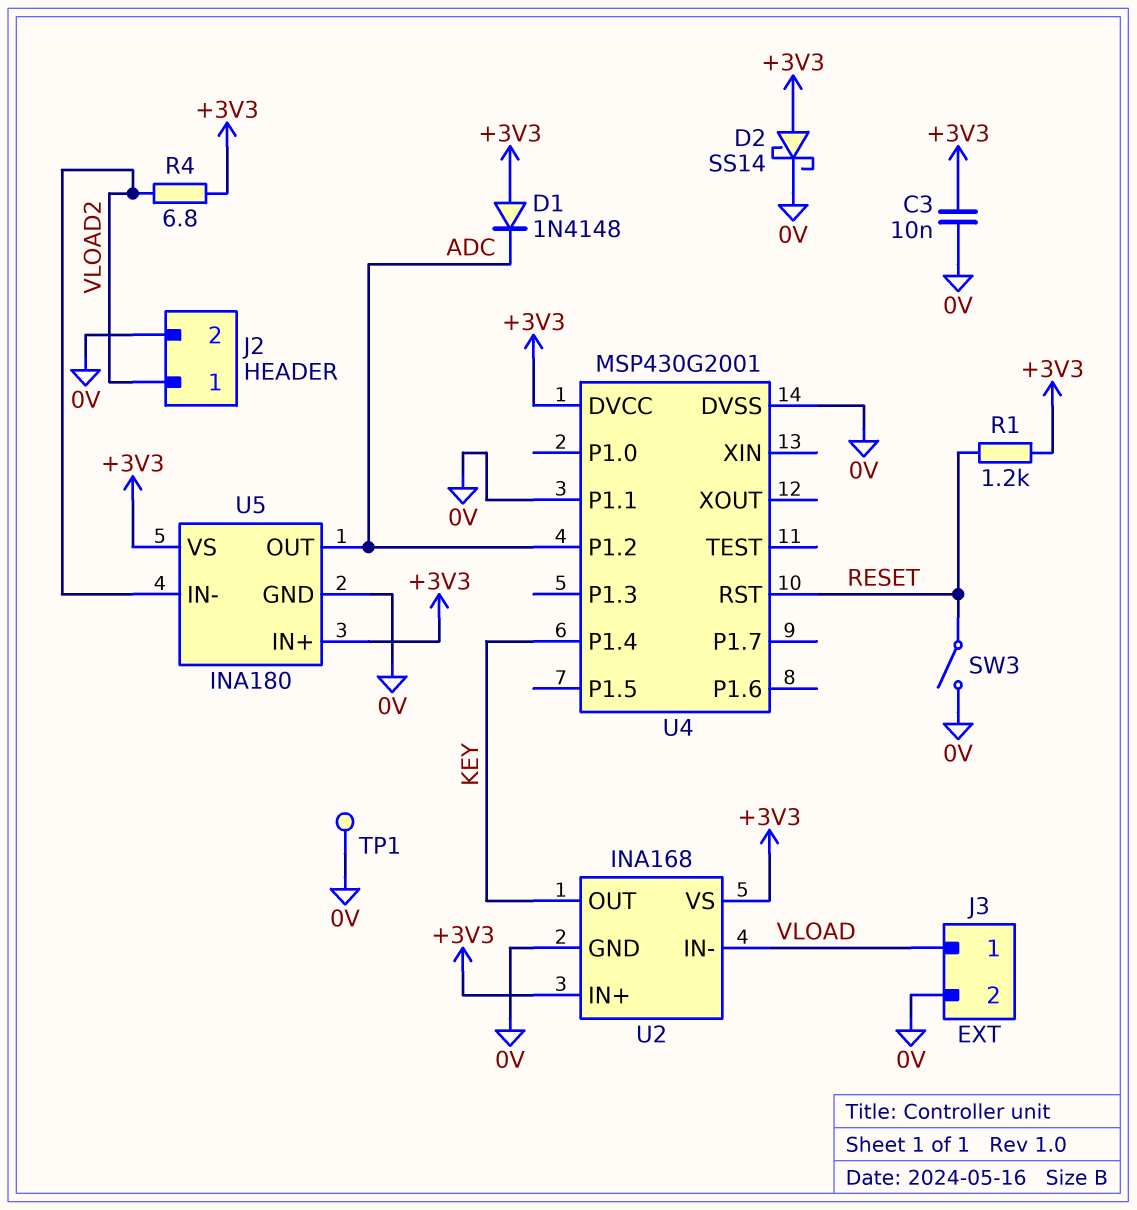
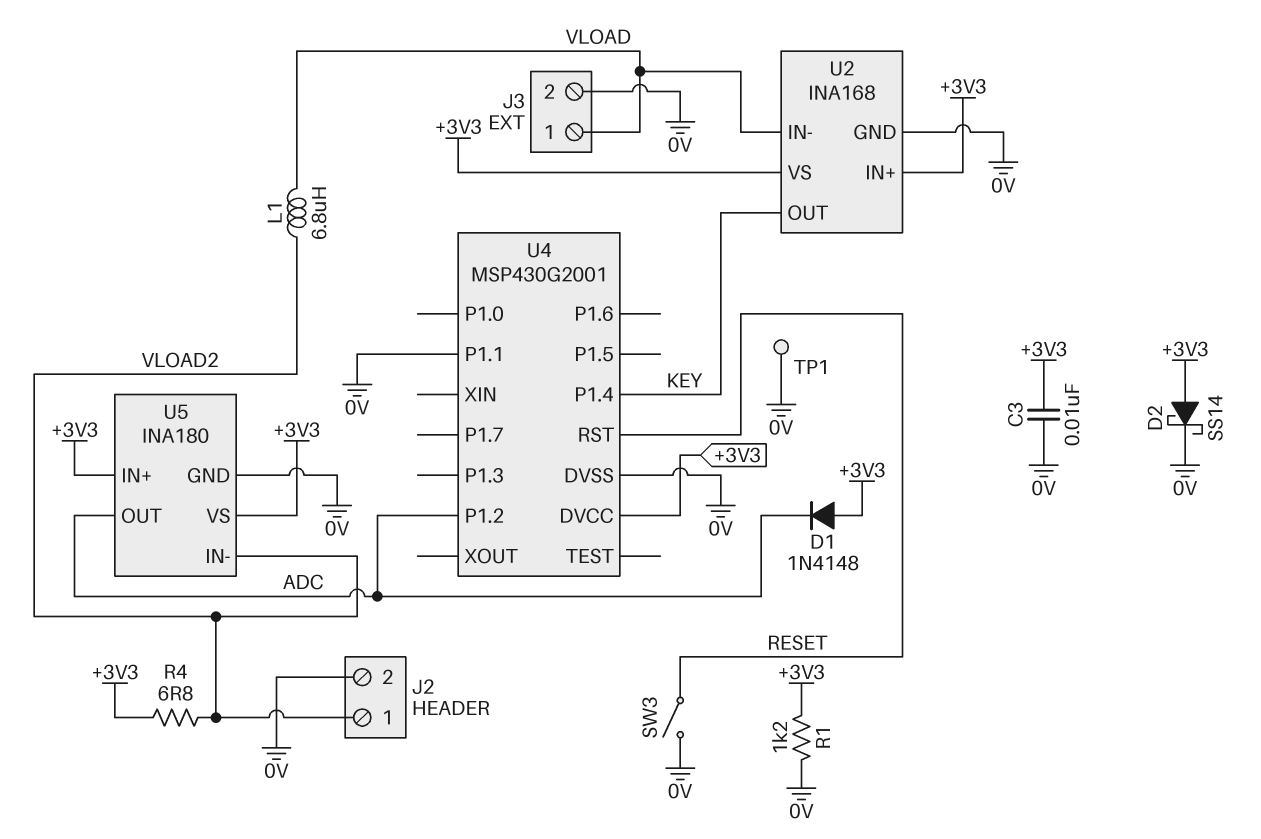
L1: none -> 6.8uH (VLOAD, VLOAD2)
R1: 1.2k (+3V3, RESET) -> 1.2k (+3V3, 0V)

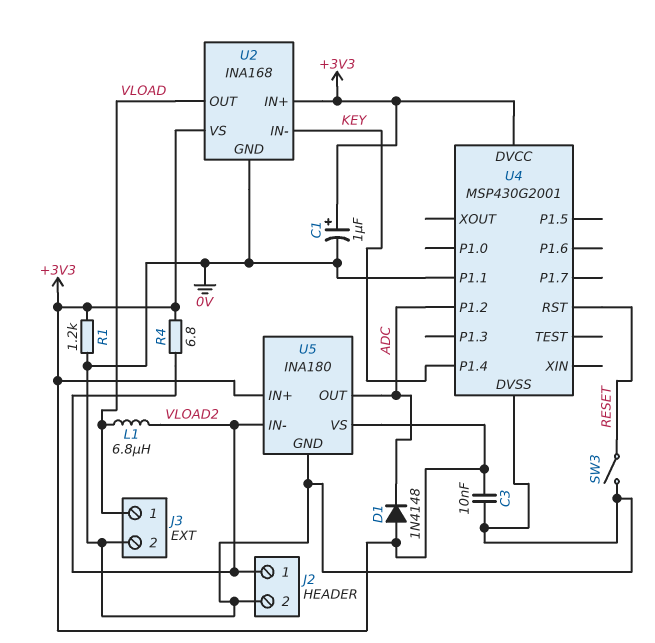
C1: none -> 1uF (plus +3V3, minus 0V)
D2: schottky SS14 (A +3V3, K 0V) -> none
TP1: test point (0V) -> none
U2 pin IN-: VLOAD -> KEY
U2 pin OUT: KEY -> VLOAD

